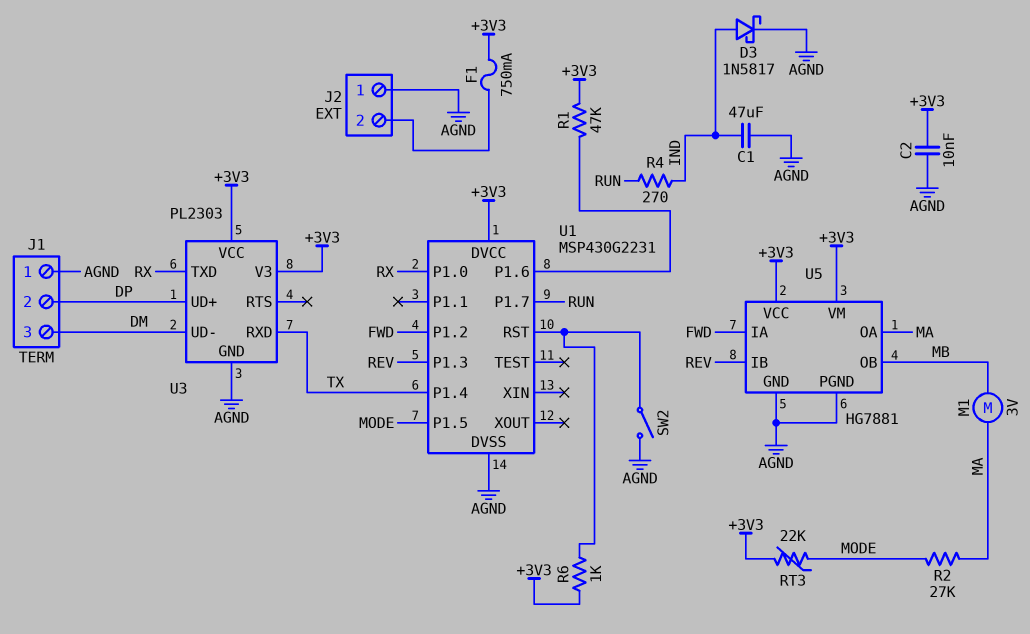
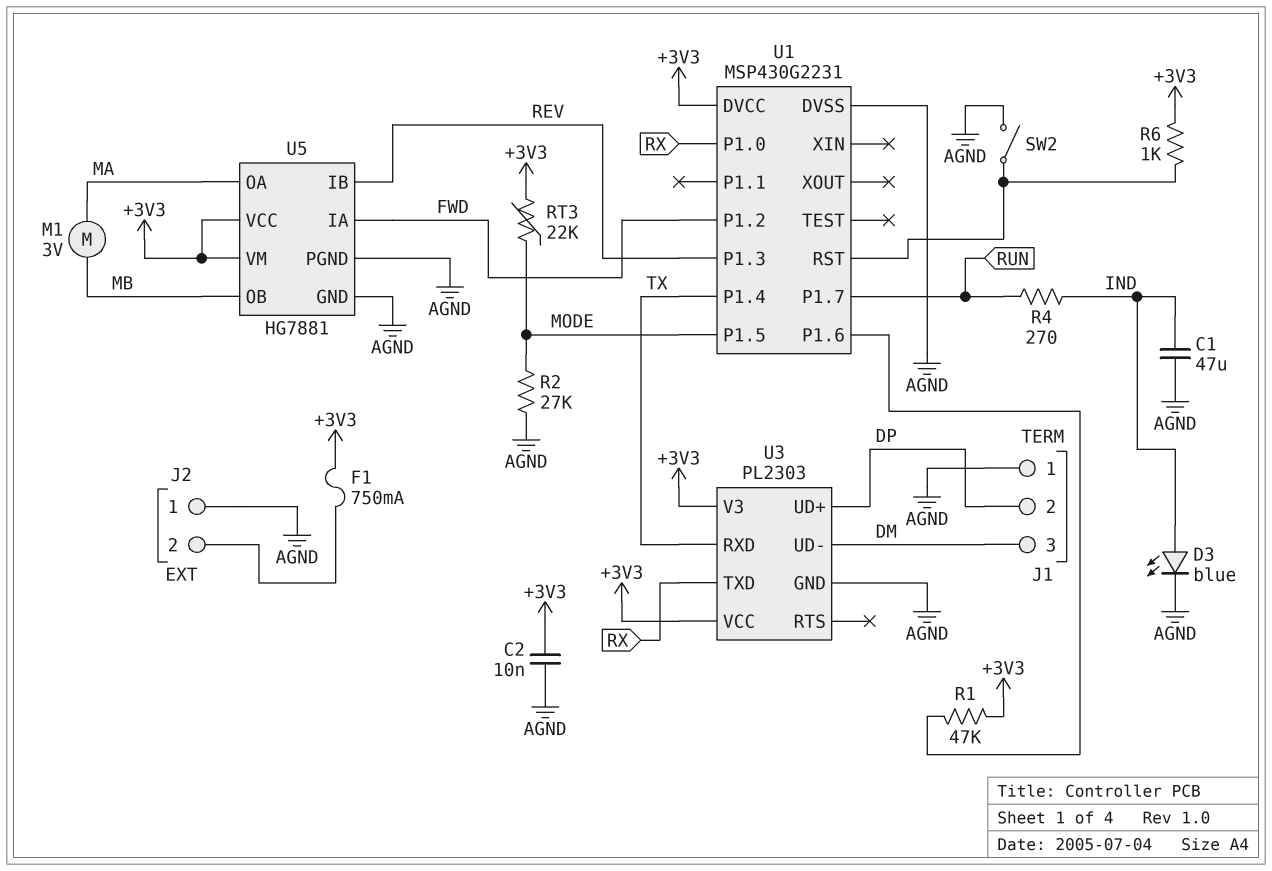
D3: schottky 1N5817 (A IND, K AGND) -> LED blue (A IND, K AGND)
R2: 27k (MA, MODE) -> 27k (AGND, MODE)

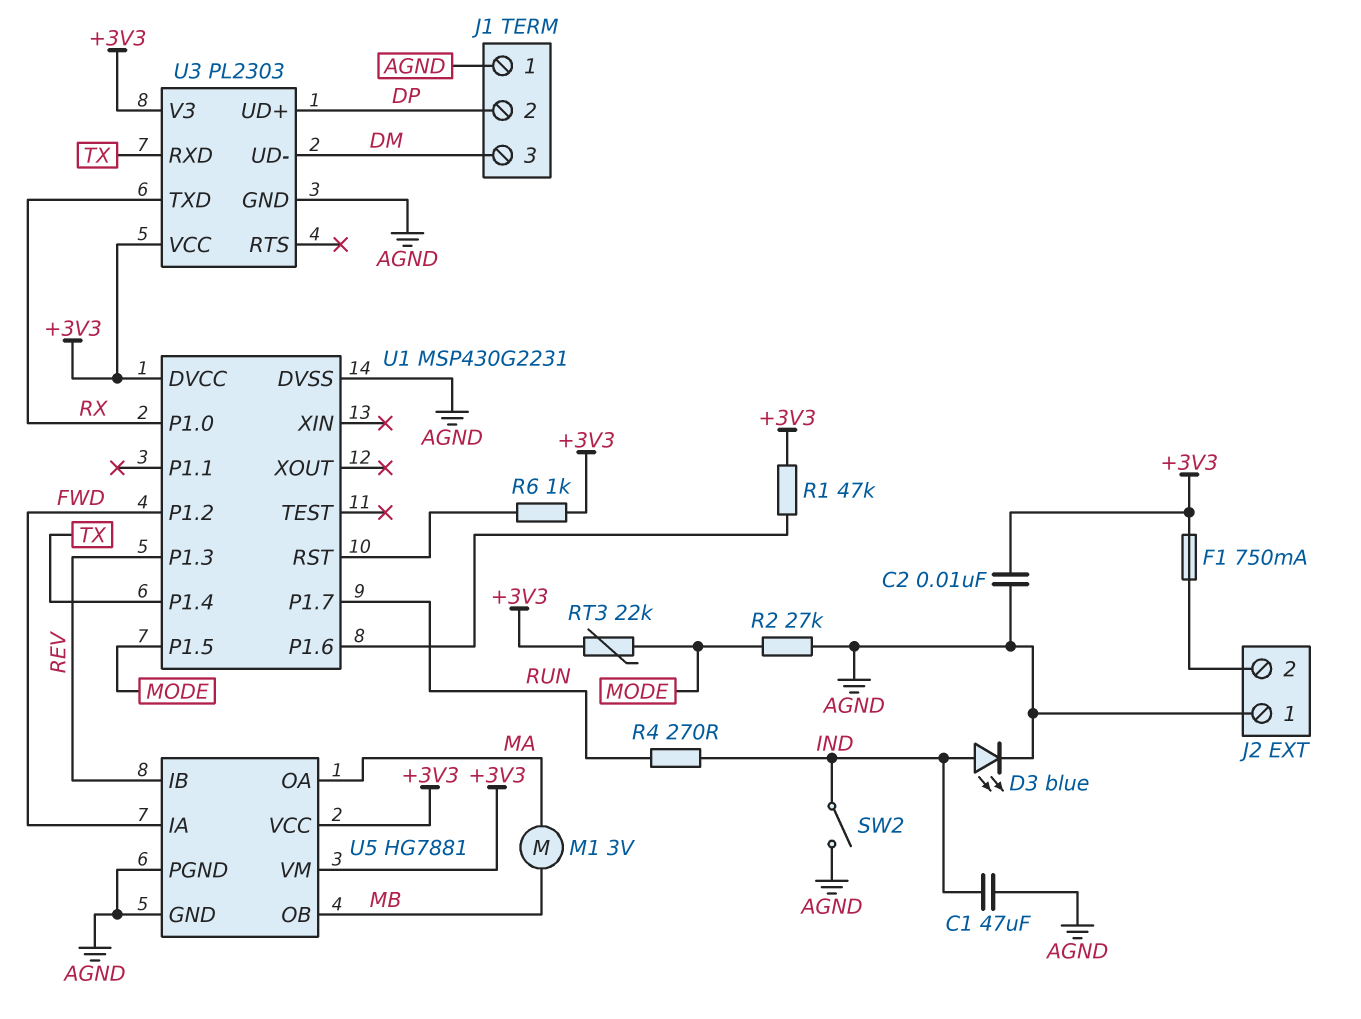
SW2: switch (AGND, U1/RST) -> switch (AGND, IND)

